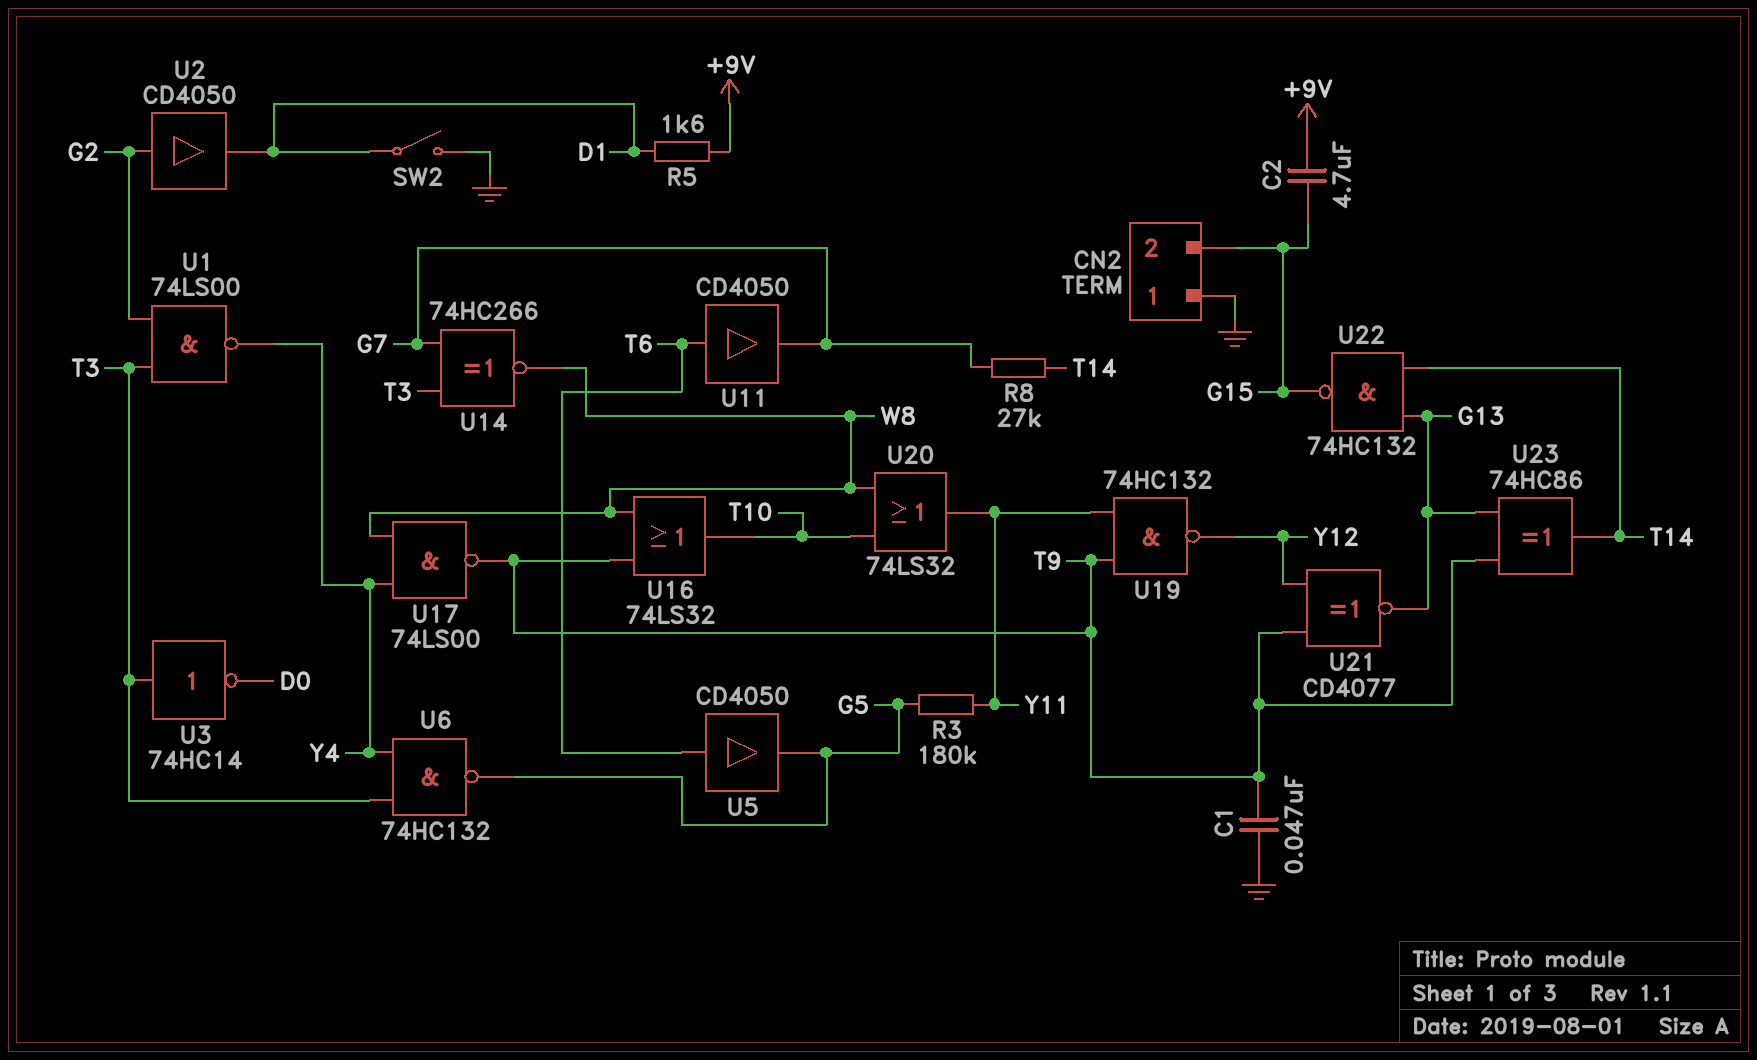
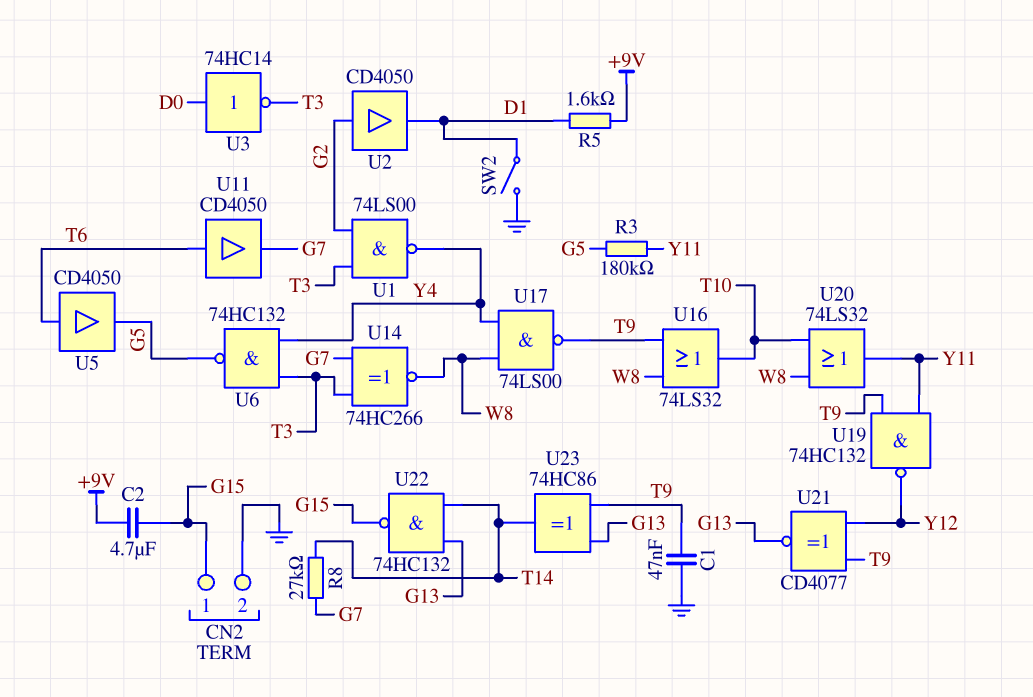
CN2 pin 1: GND -> G15
CN2 pin 2: G15 -> GND
U3: NOT 74HC14 (in T3, out D0) -> NOT 74HC14 (in D0, out T3)

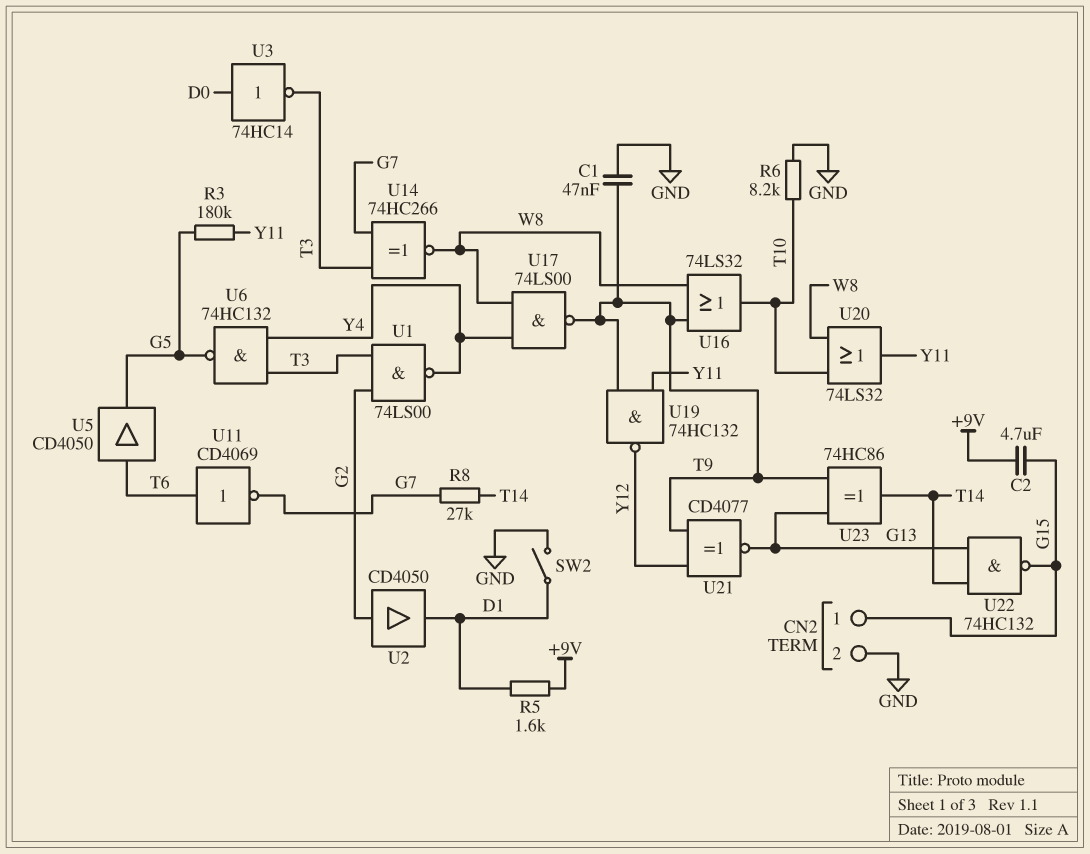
R6: none -> 8.2k (GND, T10)
U11: buffer CD4050 (in T6, out G7) -> NOT CD4069 (in T6, out G7)

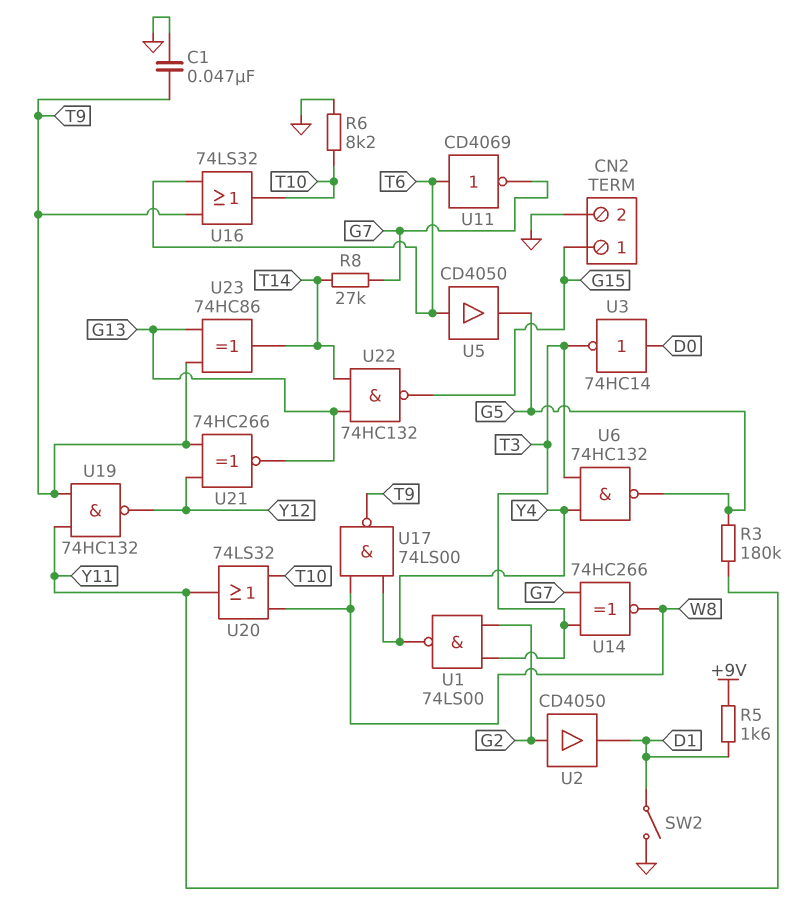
C2: 4.7uF (+9V, G15) -> none
U16: OR 74LS32 (in T9, in W8, out T10) -> OR 74LS32 (in T6, in T9, out T10)
U21: XNOR CD4077 (in T9, in Y12, out G13) -> XNOR 74HC266 (in T9, in Y12, out G13)

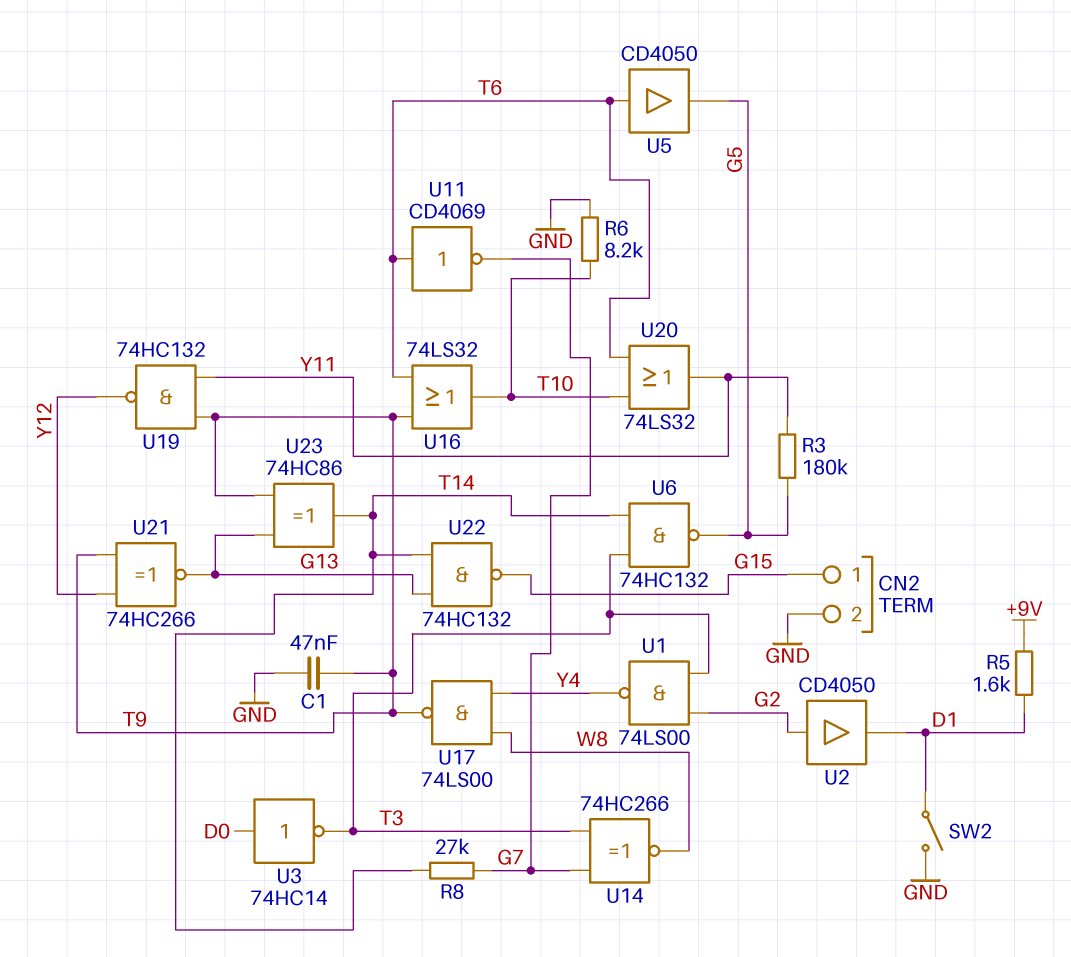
U6: NAND 74HC132 (in T3, in Y4, out G5) -> NAND 74HC132 (in T3, in T14, out G5)
U20: OR 74LS32 (in T10, in W8, out Y11) -> OR 74LS32 (in T6, in T10, out Y11)

